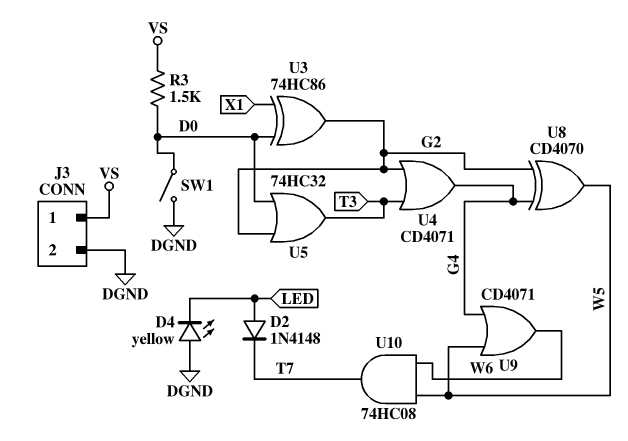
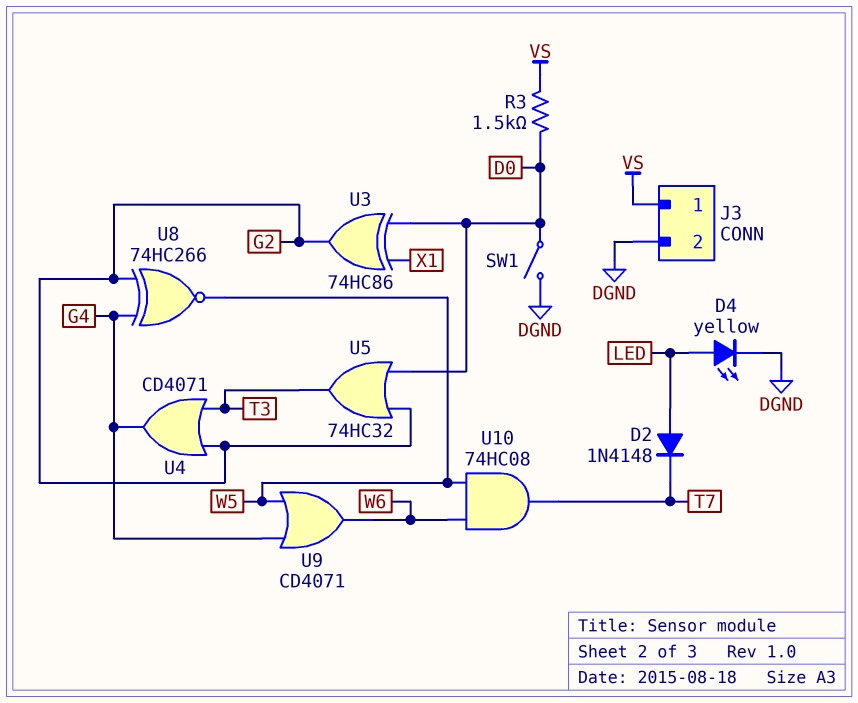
D4: LED yellow (A DGND, K LED) -> LED yellow (A LED, K DGND)
U8: XOR CD4070 (in G2, in G4, out W5) -> XNOR 74HC266 (in G2, in G4, out W5)

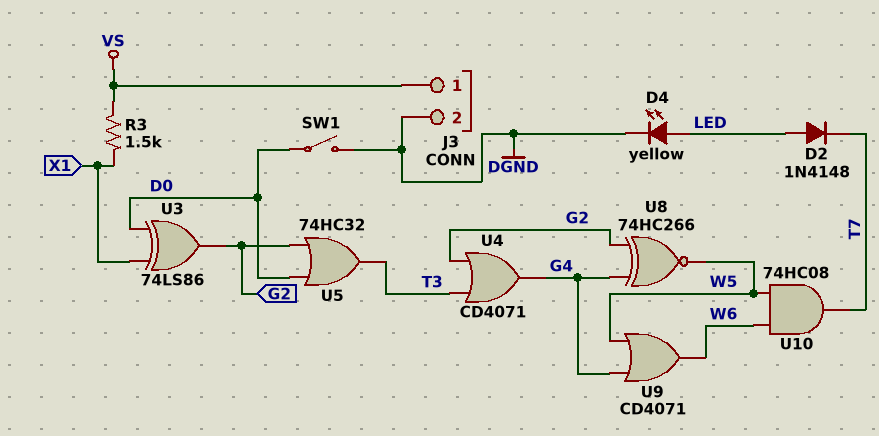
R3: 1.5k (D0, VS) -> 1.5k (VS, X1)
U3: XOR 74HC86 (in D0, in X1, out G2) -> XOR 74LS86 (in D0, in X1, out G2)

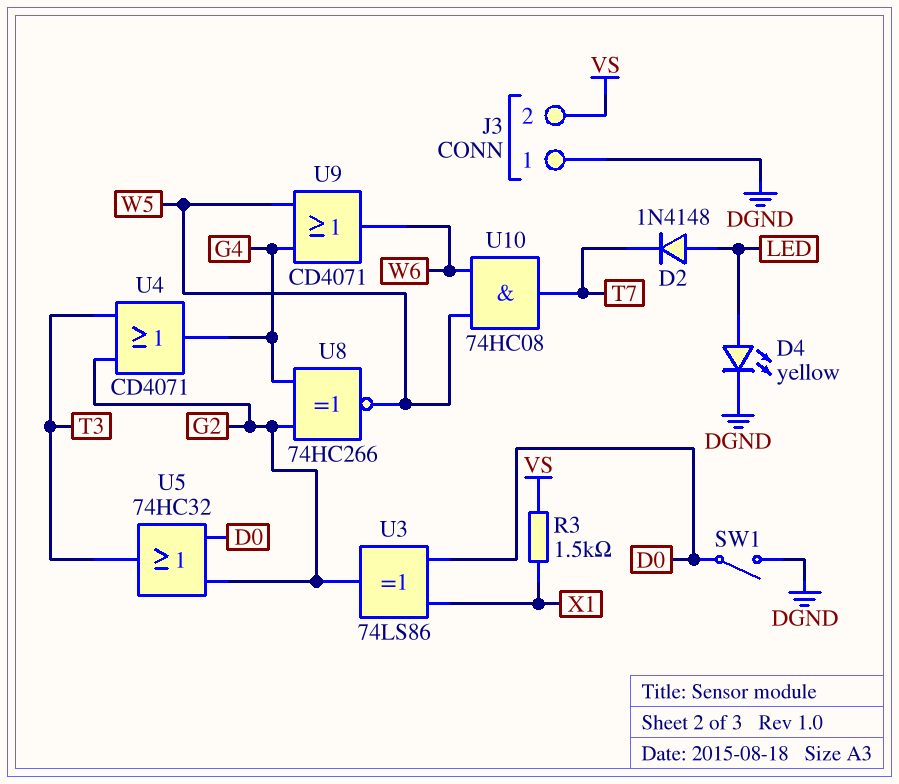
J3 pin 1: VS -> DGND
J3 pin 2: DGND -> VS

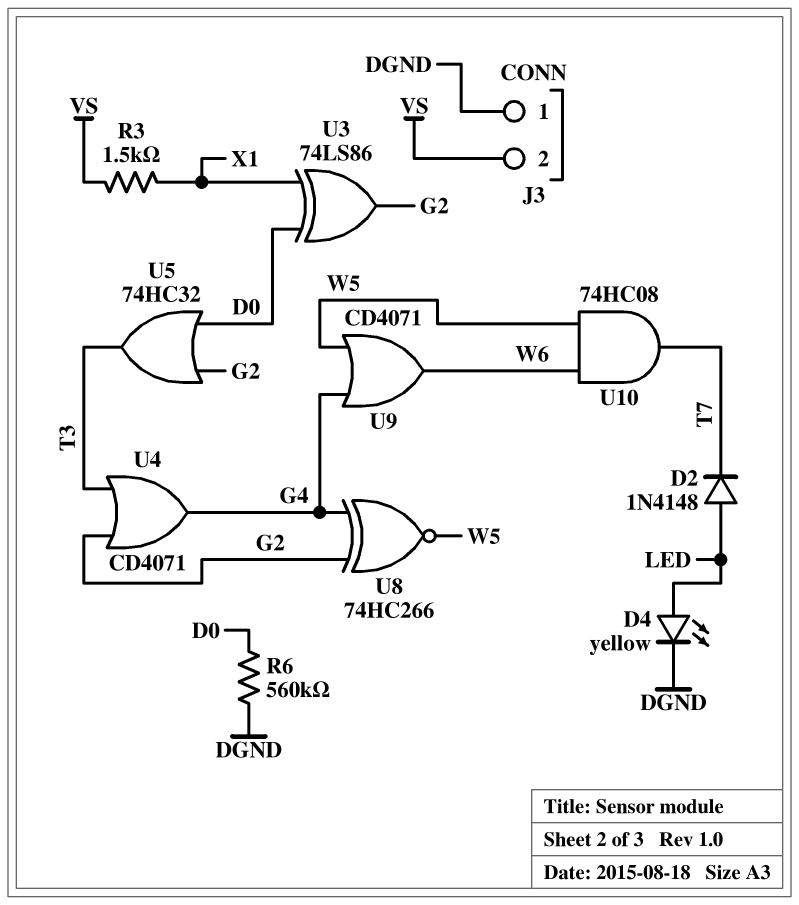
R6: none -> 560k (D0, DGND)
SW1: switch (D0, DGND) -> none

